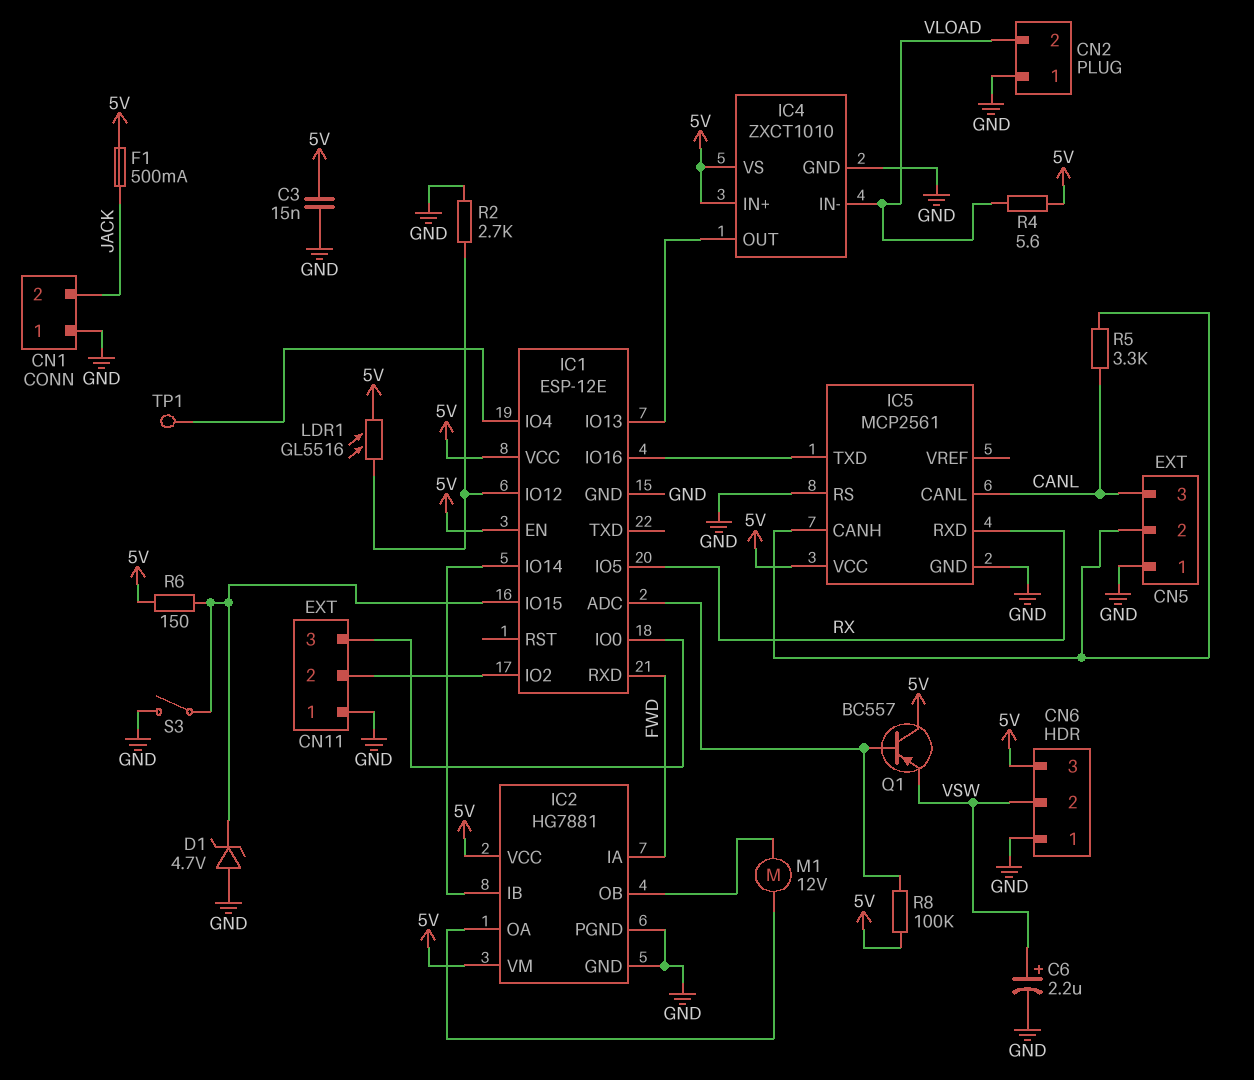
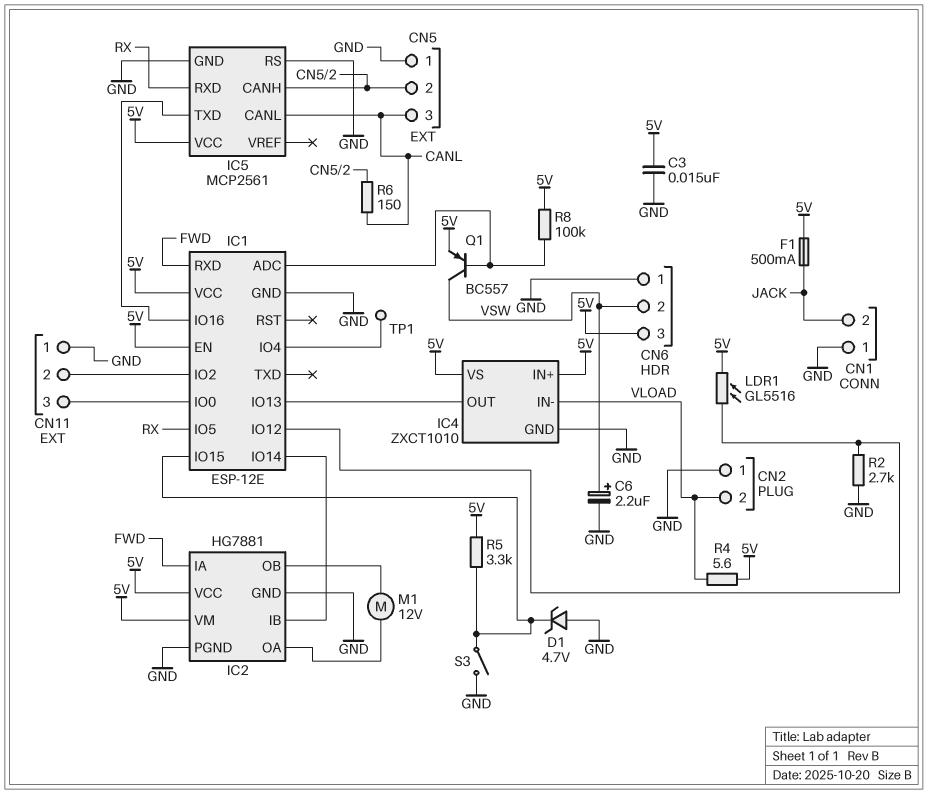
Q1: PNP BC557 (B IC1/ADC, C 5V, E VSW) -> PNP BC557 (B IC1/ADC, C VSW, E 5V)
R5: 3.3k (CANL, CN5/2) -> 3.3k (5V, IC1/IO15)
R6: 150 (5V, IC1/IO15) -> 150 (CANL, CN5/2)

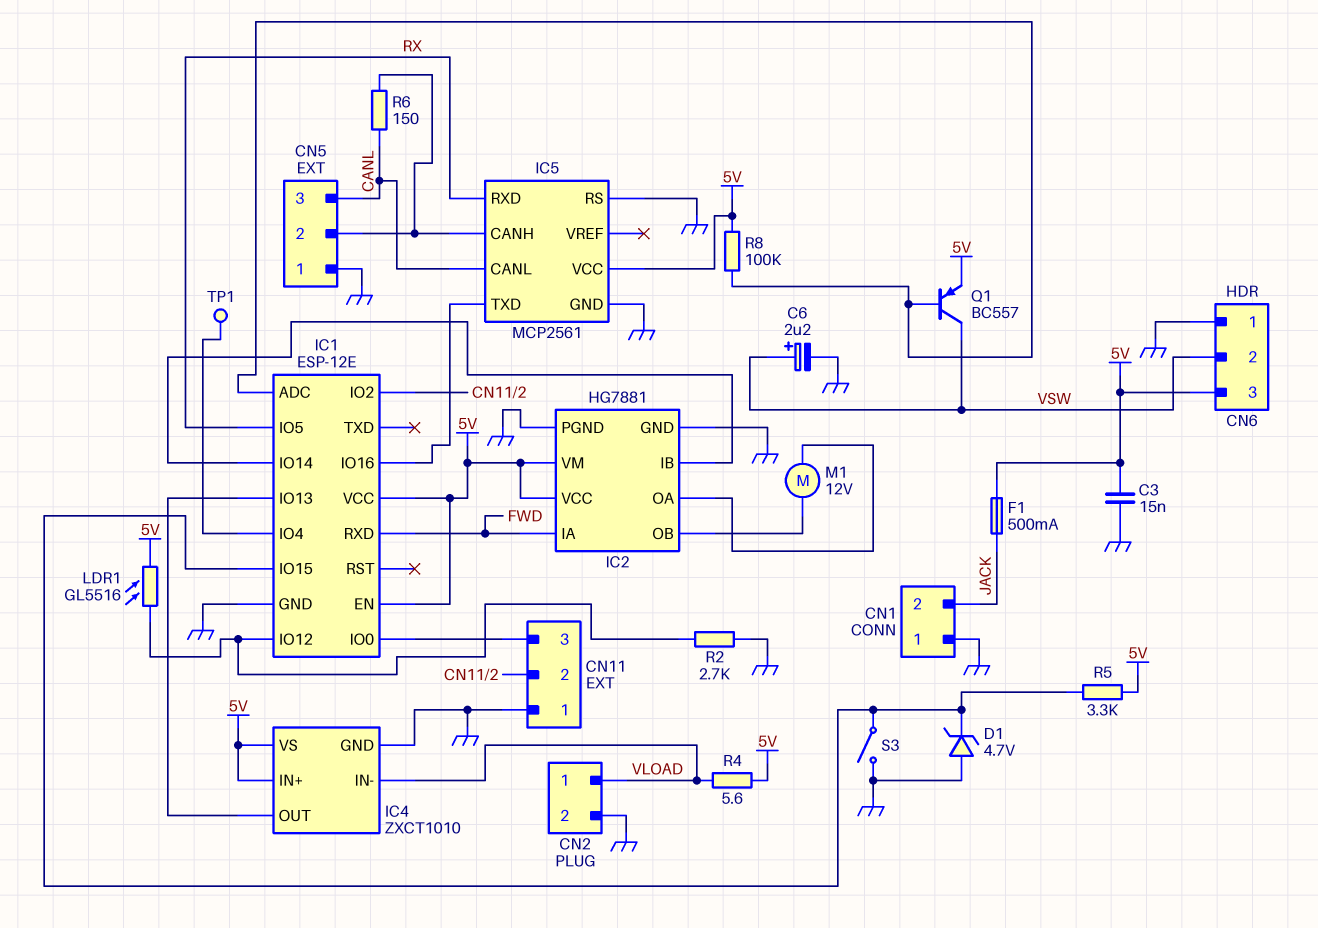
CN2 pin 1: GND -> VLOAD
CN2 pin 2: VLOAD -> GND

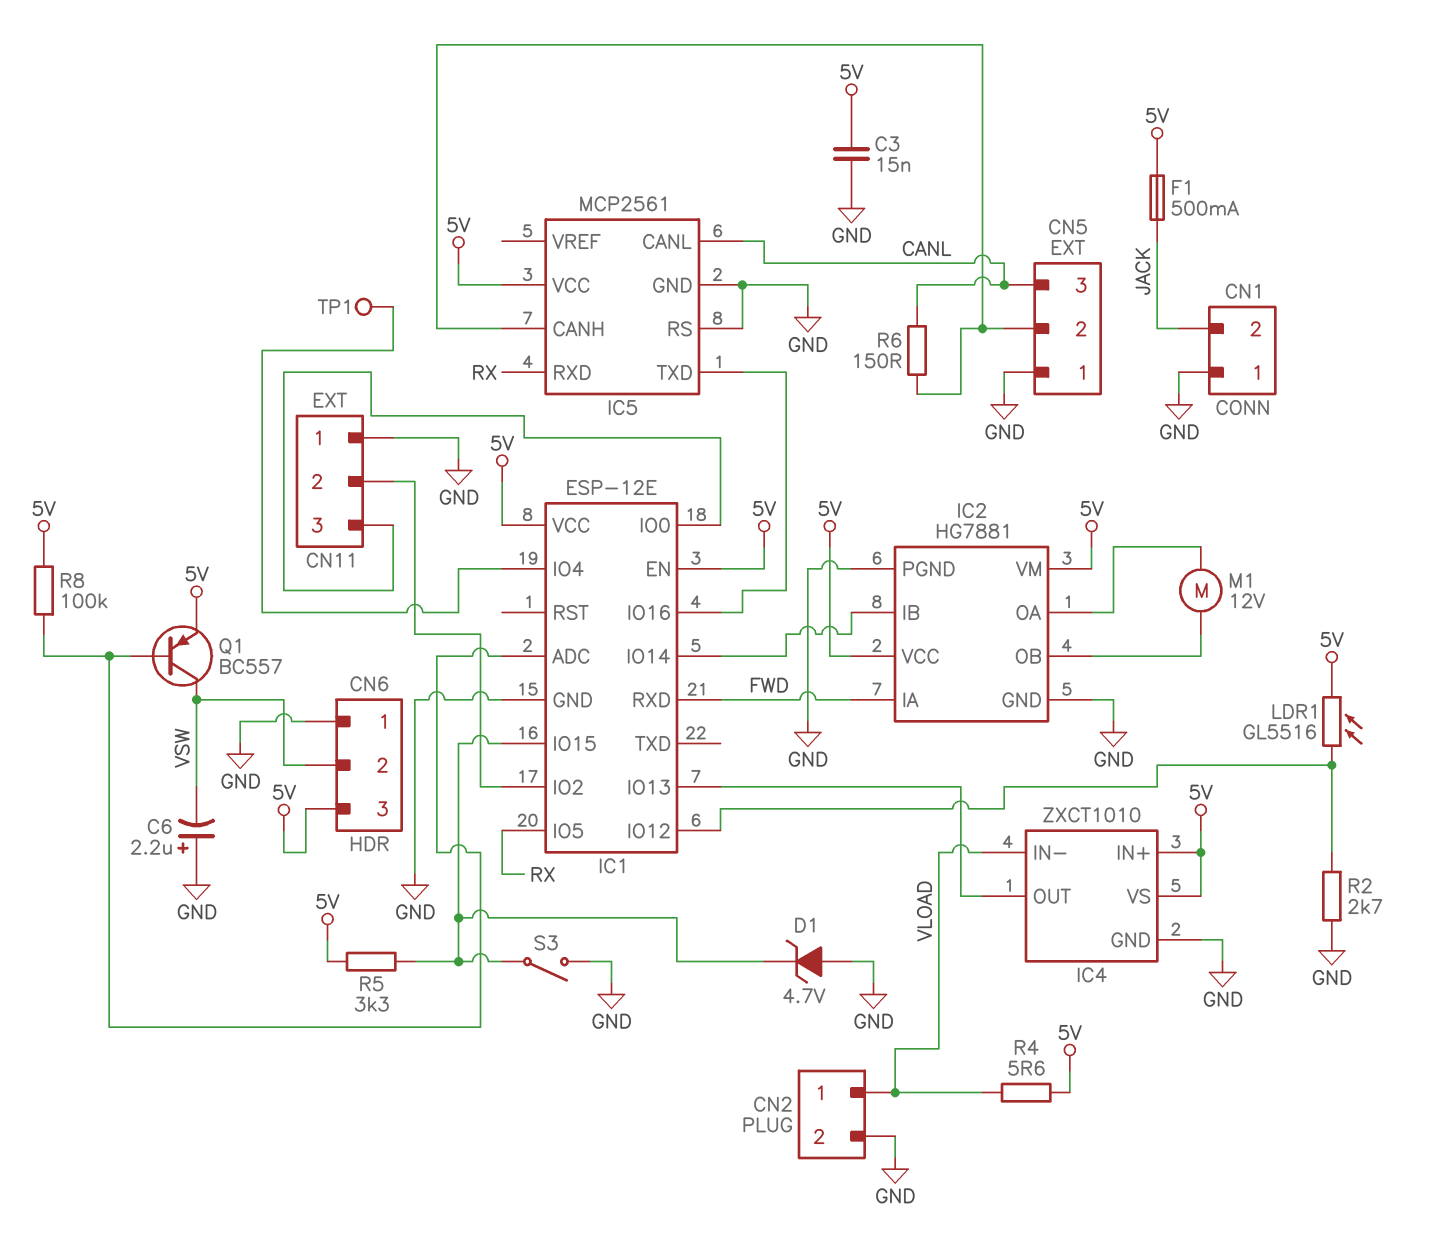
C6: 2.2uF (plus VSW, minus GND) -> 2.2uF (plus GND, minus VSW)

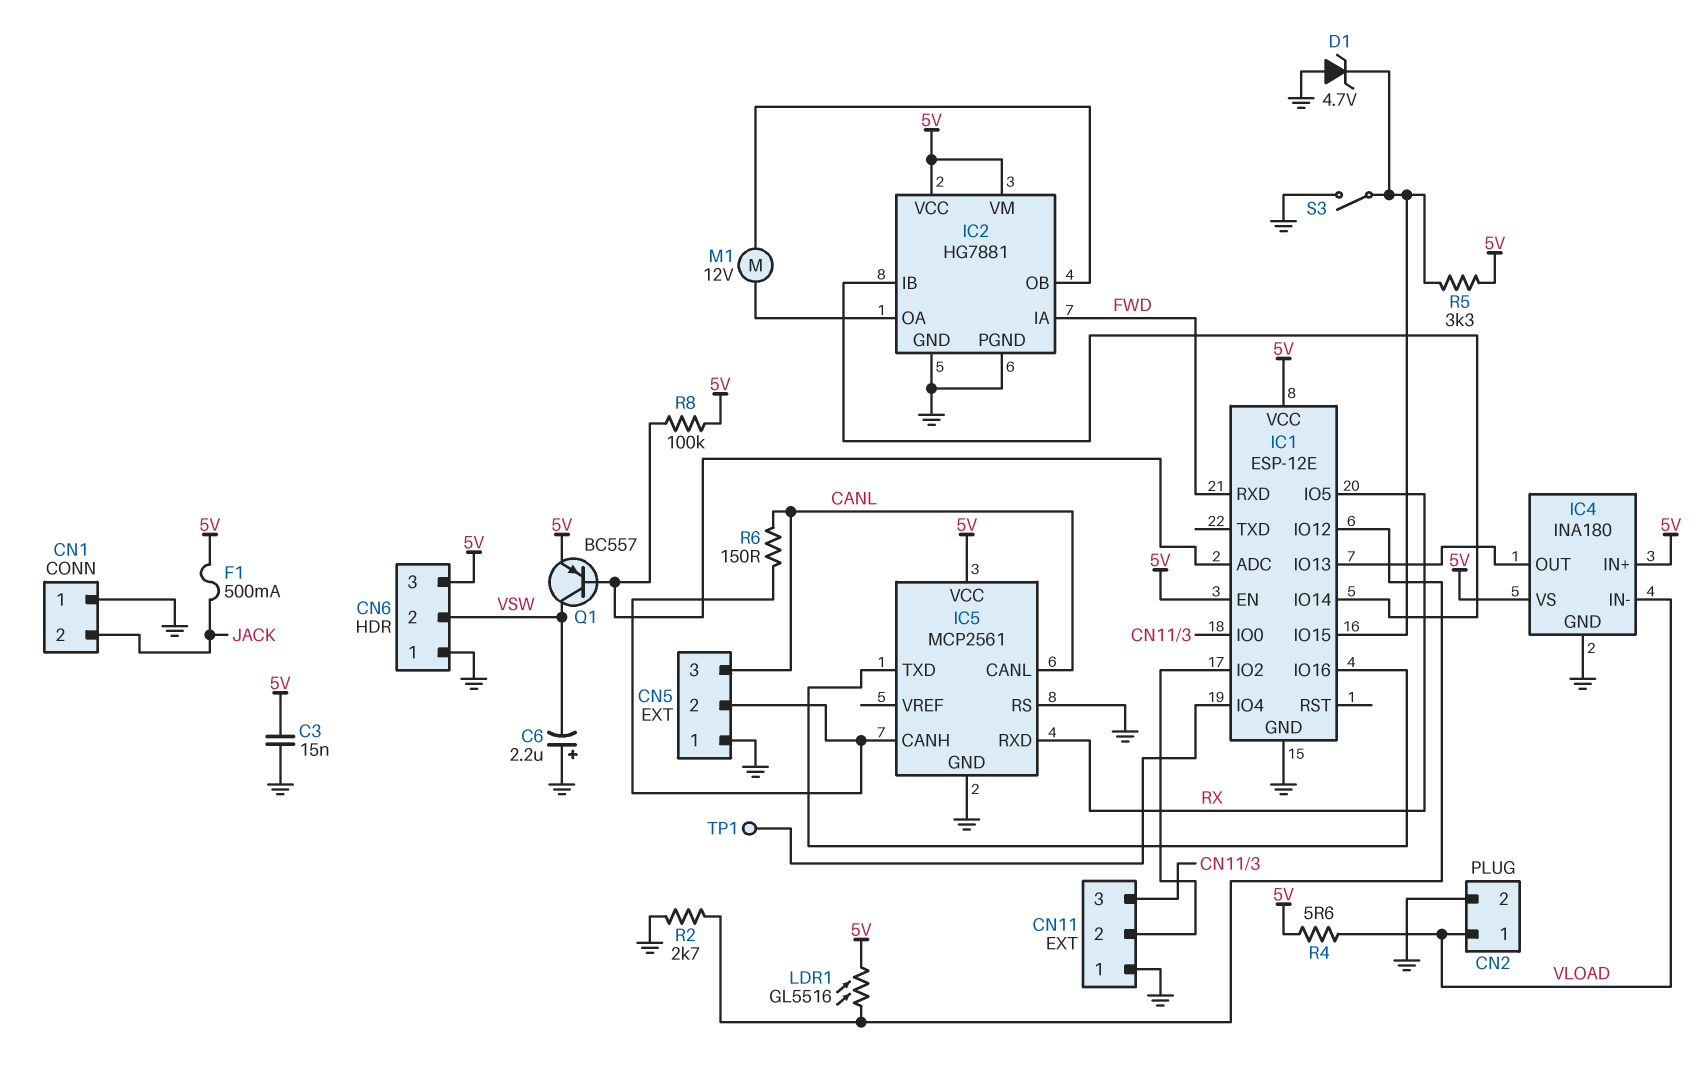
IC4: ZXCT1010 -> INA180

